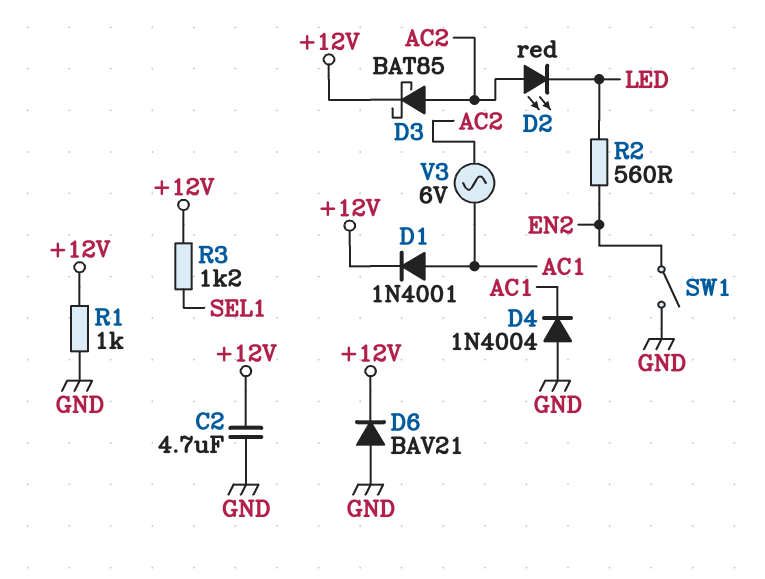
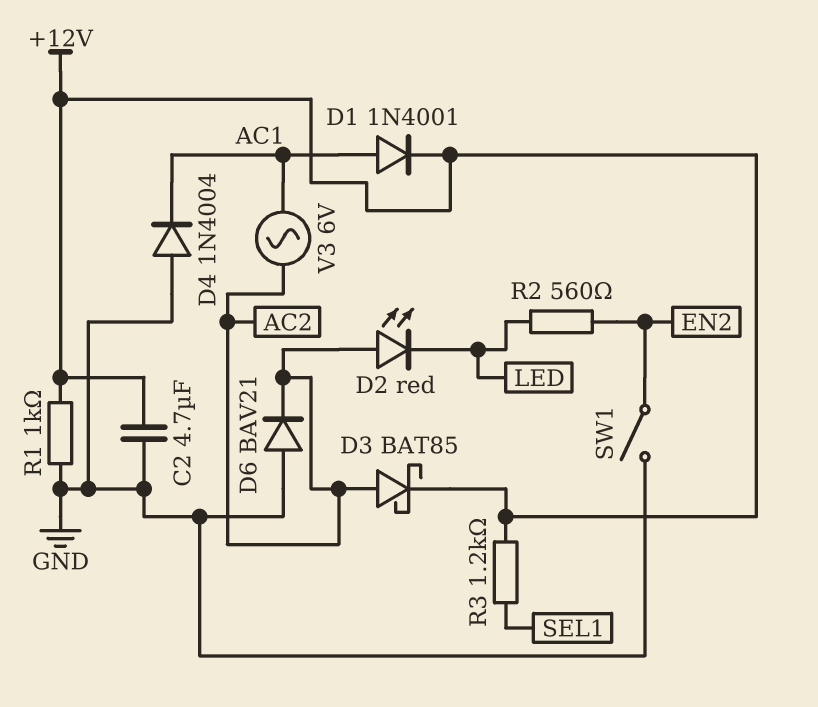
D6: diode BAV21 (A GND, K +12V) -> diode BAV21 (A GND, K AC2)

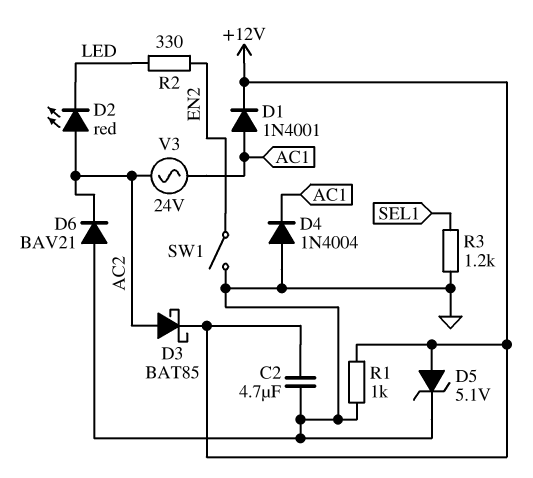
D5: none -> zener 5.1V (A +12V, K GND)
R2: 560 (EN2, LED) -> 330 (EN2, LED)
R3: 1.2k (+12V, SEL1) -> 1.2k (GND, SEL1)
V3: AC 6V (AC1, AC2) -> AC 24V (AC1, AC2)

